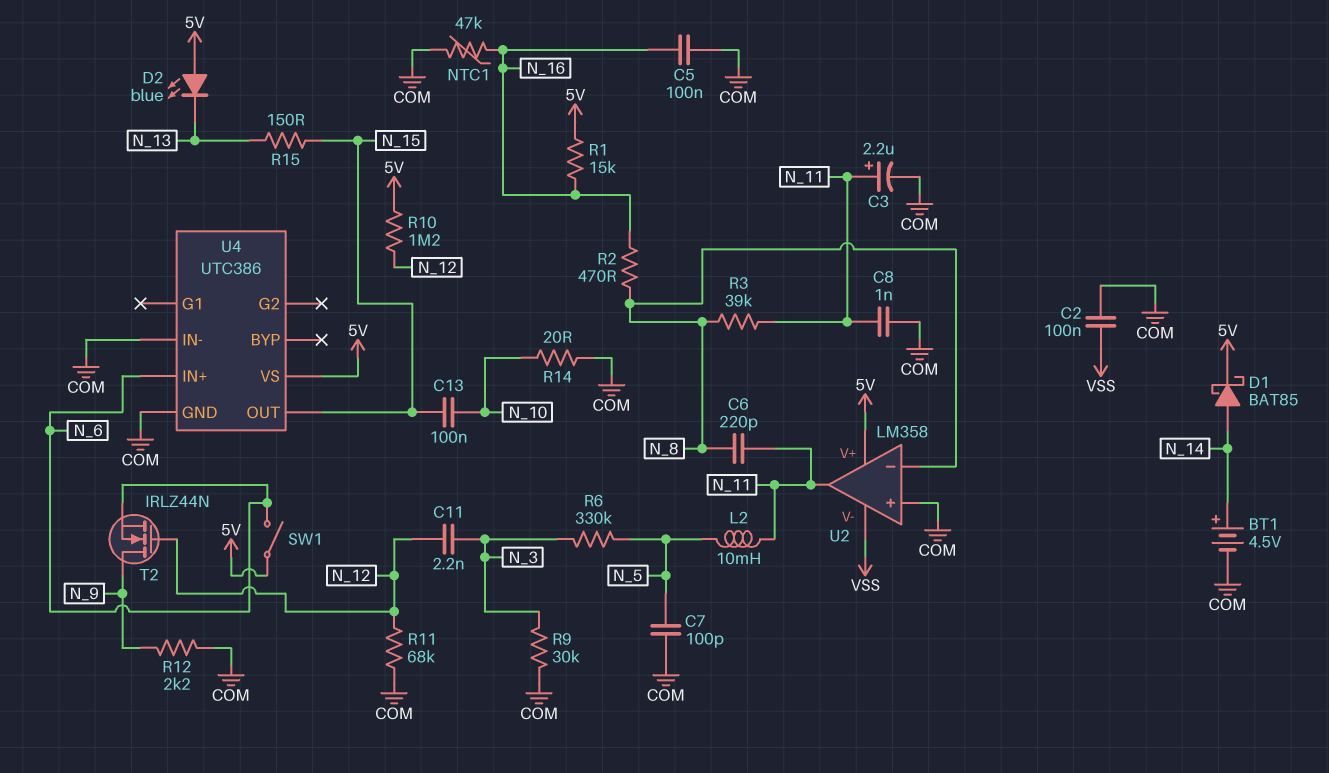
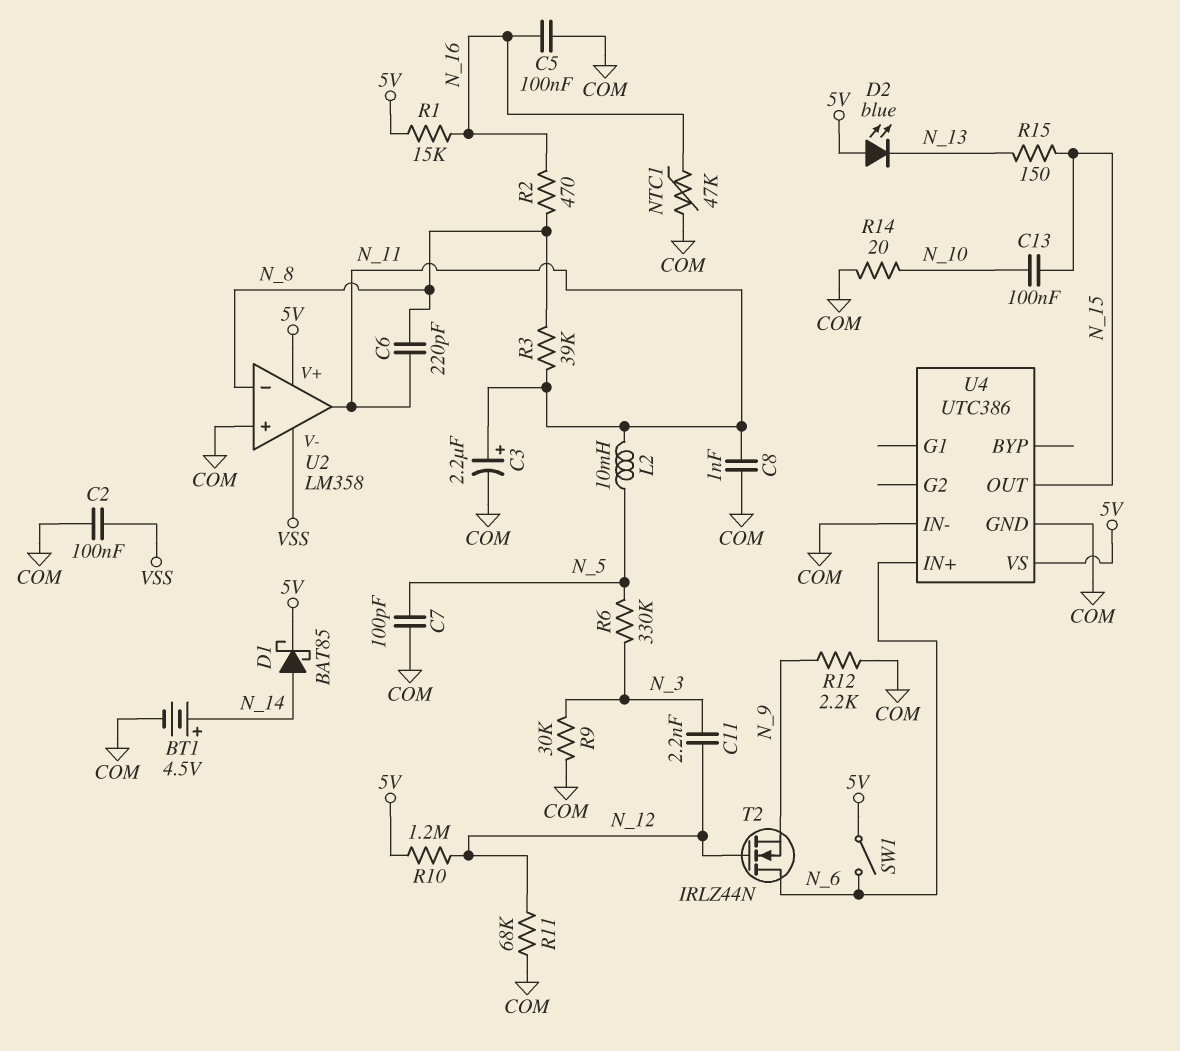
T2: NMOS IRLZ44N (G N_12, D N_9, S N_6) -> NMOS IRLZ44N (G N_12, D N_6, S N_9)

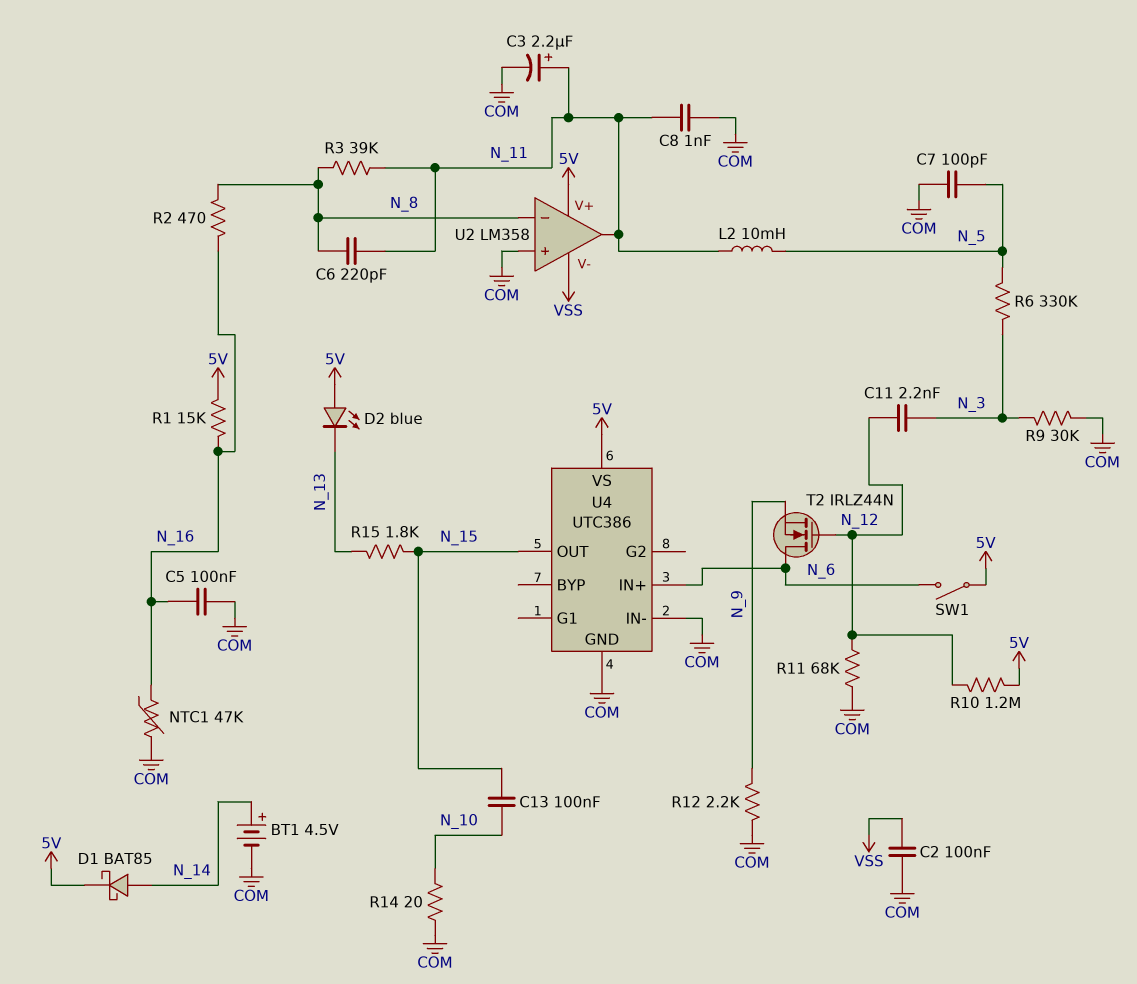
R15: 150 (N_13, N_15) -> 1.8k (N_13, N_15)

